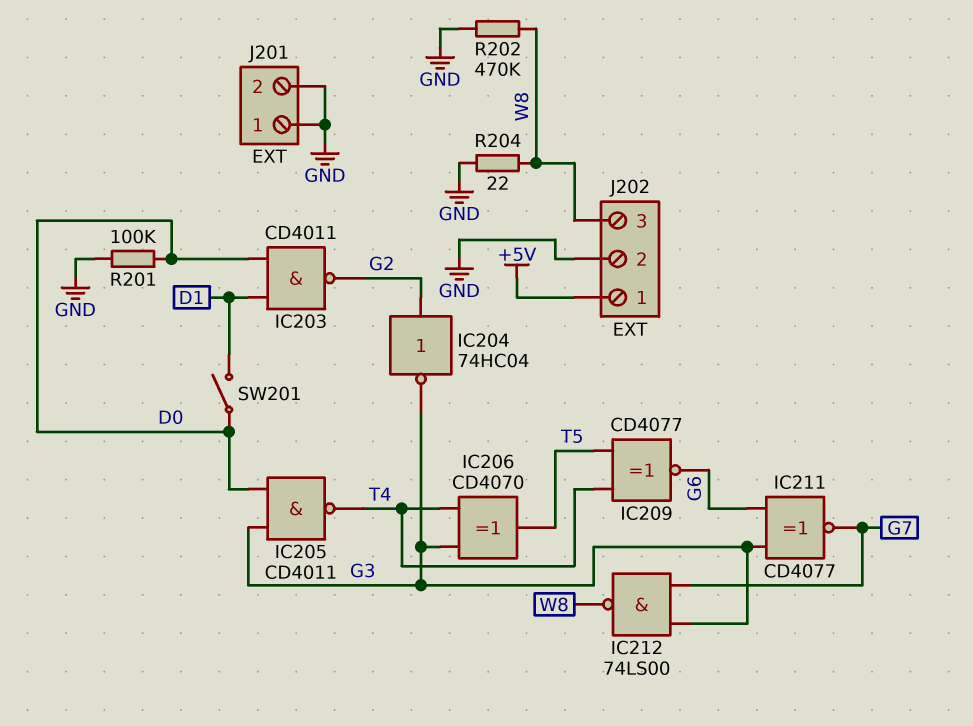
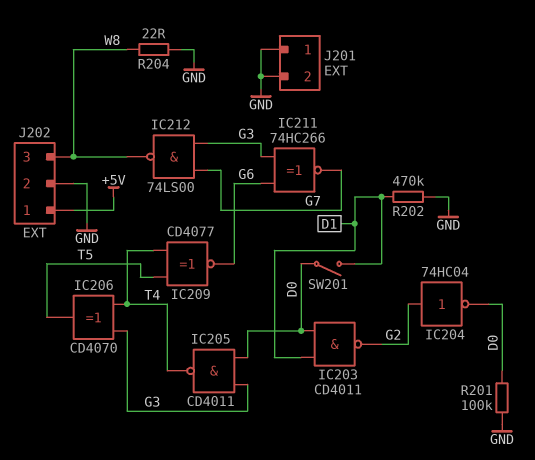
IC204: NOT 74HC04 (in G2, out G3) -> NOT 74HC04 (in G2, out D0)
IC211: XNOR CD4077 (in G3, in G6, out G7) -> XNOR 74HC266 (in G3, in G6, out G7)
R202: 470k (GND, W8) -> 470k (D1, GND)

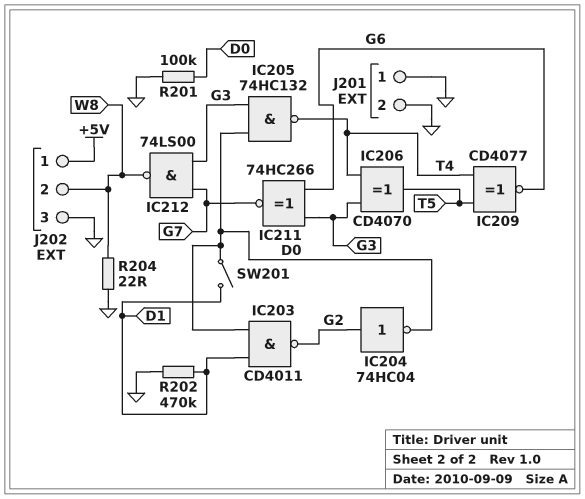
IC205: NAND CD4011 (in D0, in G3, out T4) -> NAND 74HC132 (in D0, in G3, out T4)
J202 pin 2: GND -> W8
J202 pin 3: W8 -> GND

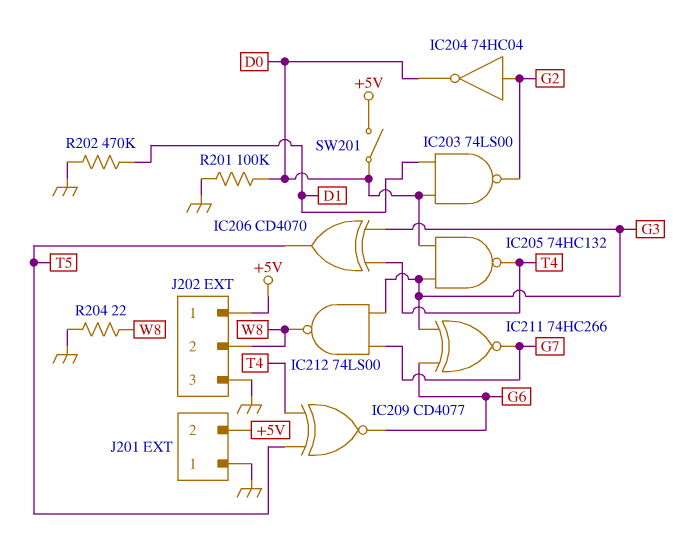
IC203: NAND CD4011 (in D0, in D1, out G2) -> NAND 74LS00 (in D0, in D1, out G2)
J201 pin 2: GND -> +5V
SW201: switch (D0, D1) -> switch (+5V, D0)

